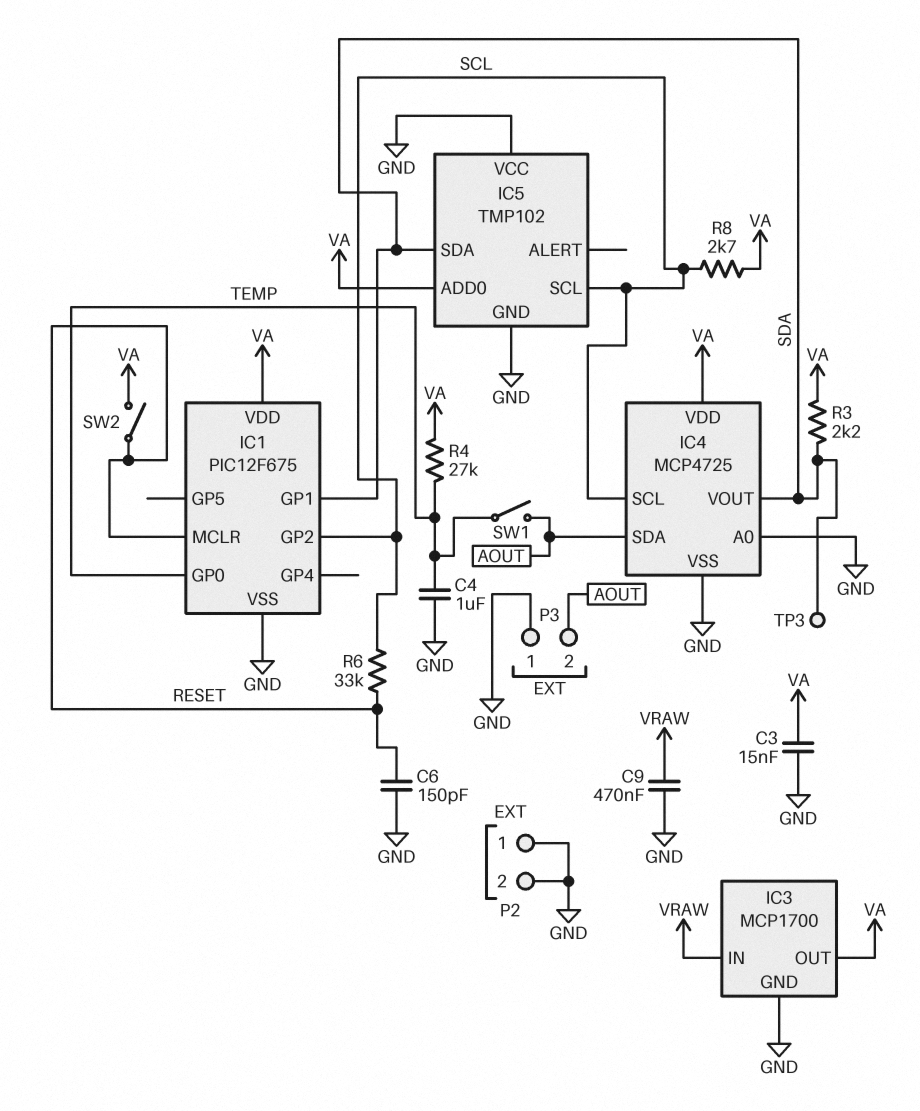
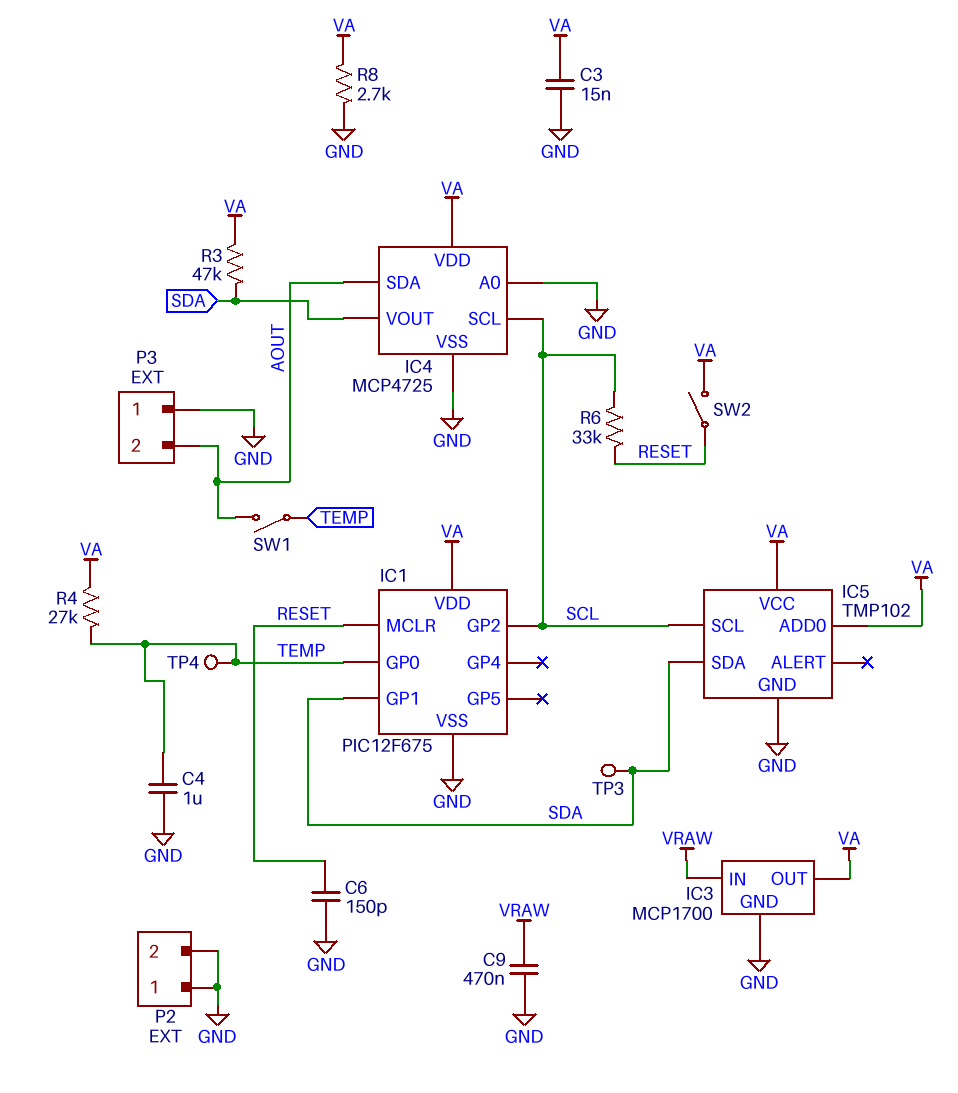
IC5 pin VCC: GND -> VA
R3: 2.2k (SDA, VA) -> 47k (SDA, VA)
R8: 2.7k (SCL, VA) -> 2.7k (GND, VA)
TP4: none -> test point (TEMP)

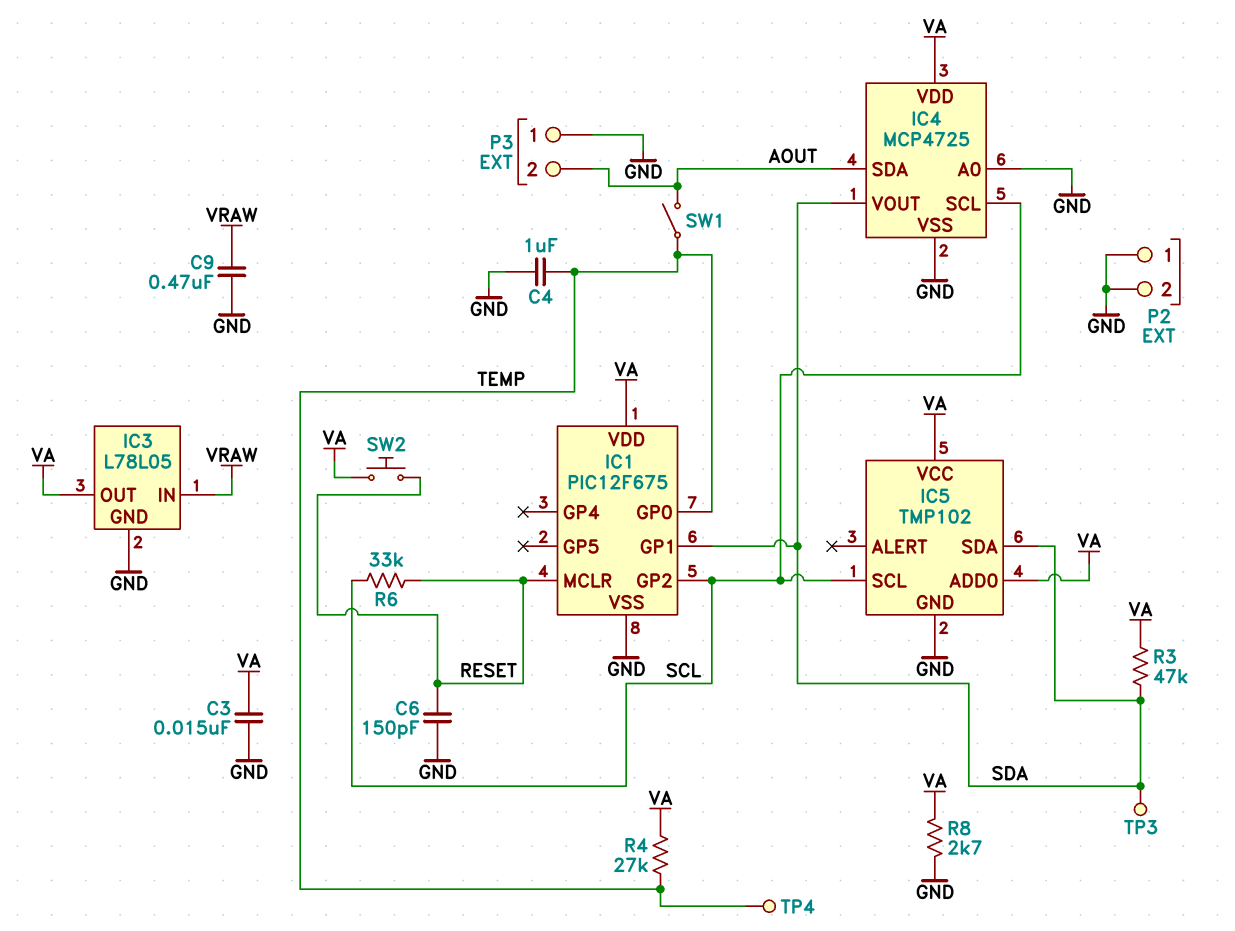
IC3: MCP1700 -> L78L05
SW2: switch (RESET, VA) -> button (RESET, VA)

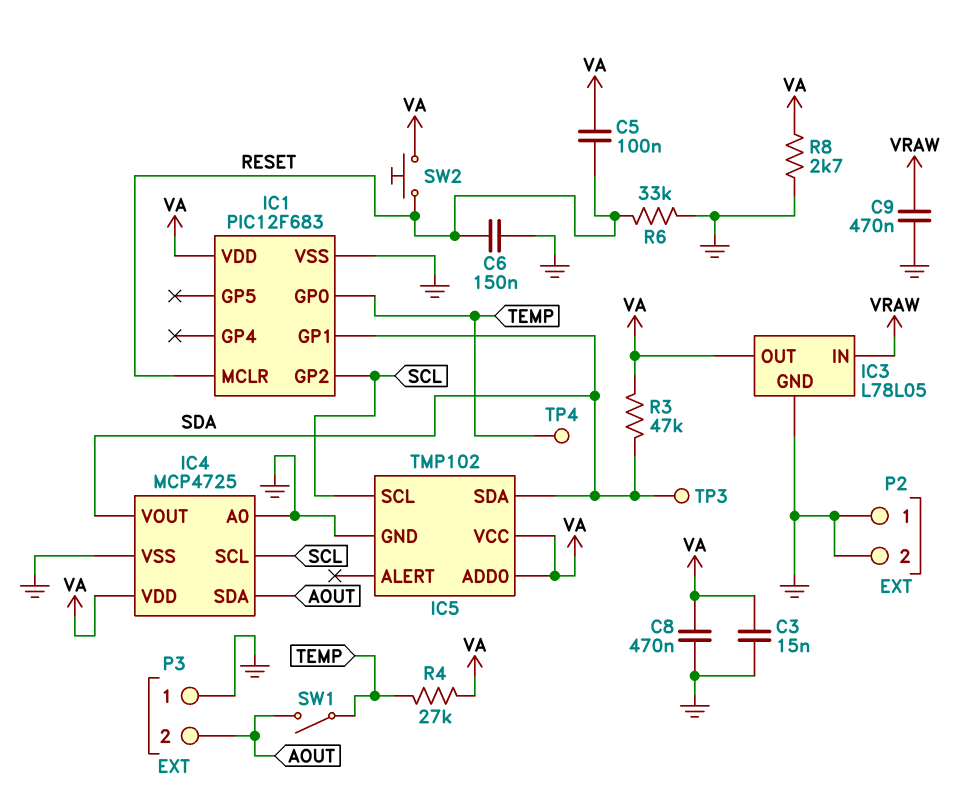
C4: 1uF (GND, TEMP) -> none
C5: none -> 100nF (RESET, VA)
C6: 150pF (GND, RESET) -> 150nF (GND, RESET)
C8: none -> 470nF (GND, VA)
IC1: PIC12F675 -> PIC12F683
R6: 33k (RESET, SCL) -> 33k (GND, RESET)

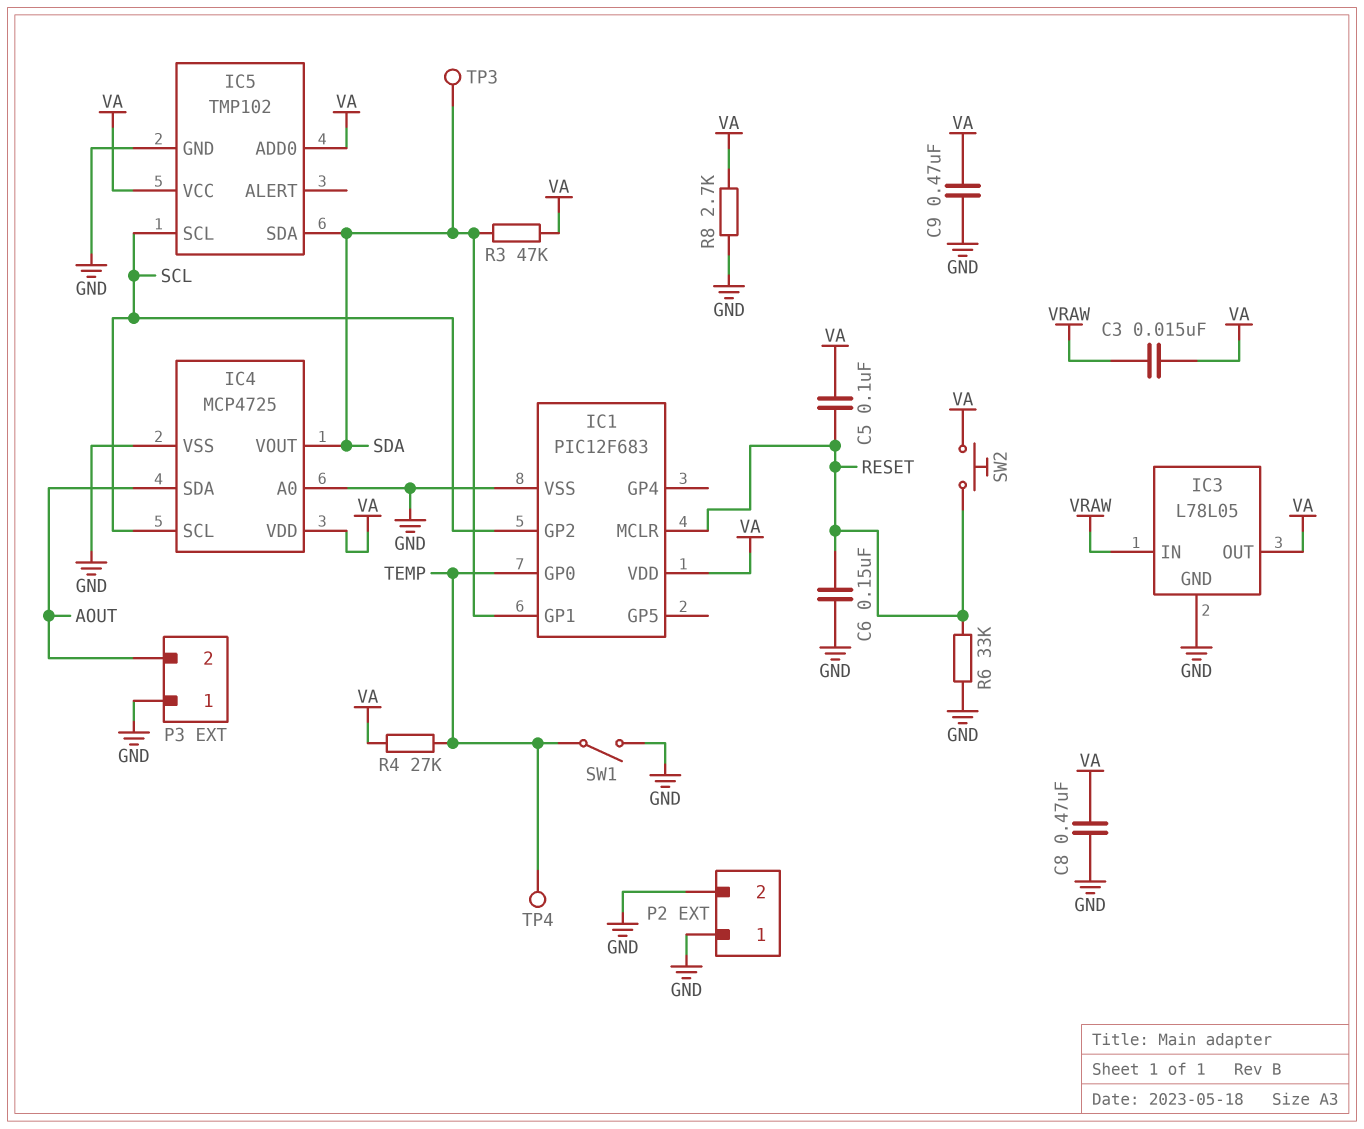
C3: 15nF (GND, VA) -> 15nF (VA, VRAW)
C9: 470nF (GND, VRAW) -> 470nF (GND, VA)
SW1: switch (AOUT, TEMP) -> switch (GND, TEMP)

